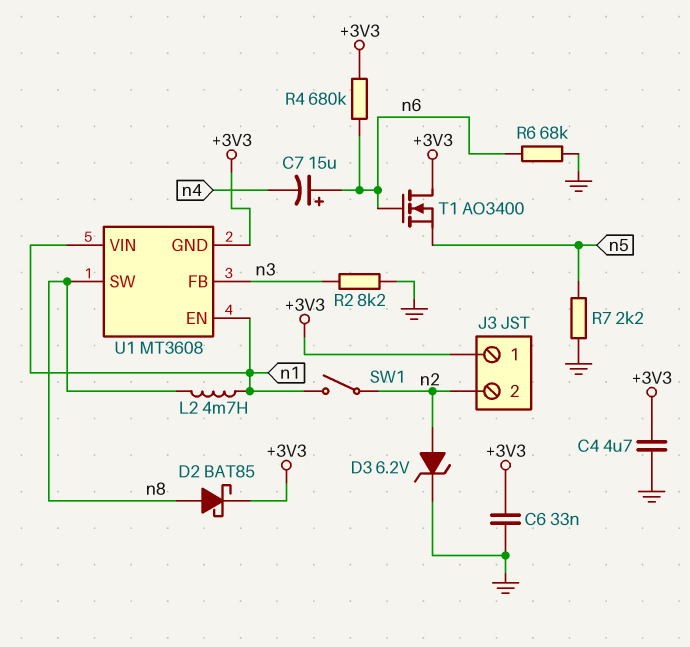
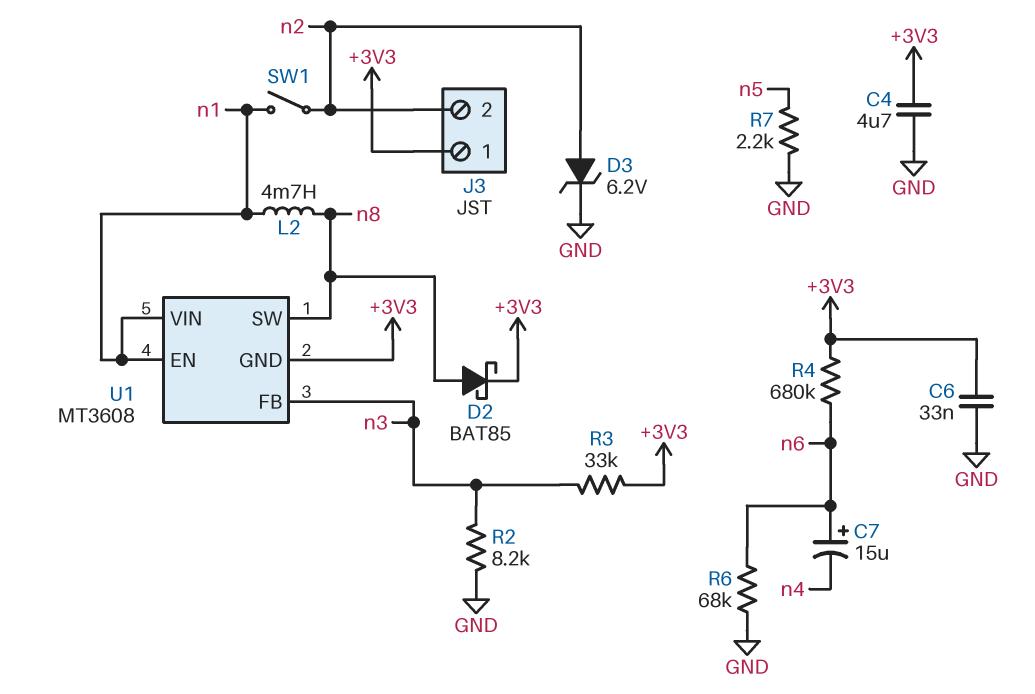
R3: none -> 33k (+3V3, n3)
T1: NMOS AO3400 (G n6, D +3V3, S n5) -> none

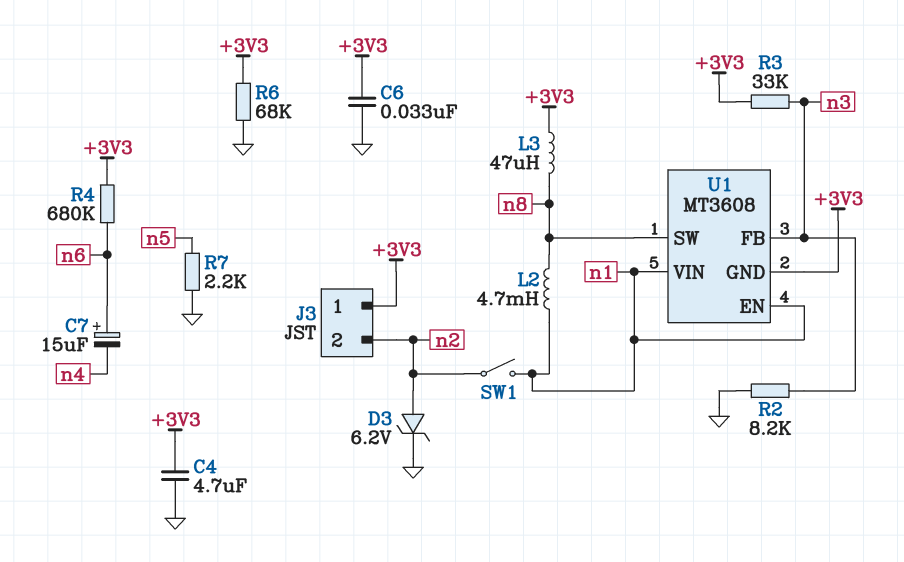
D2: schottky BAT85 (A n8, K +3V3) -> none
L3: none -> 47uH (+3V3, n8)
R6: 68k (GND, n6) -> 68k (+3V3, GND)

